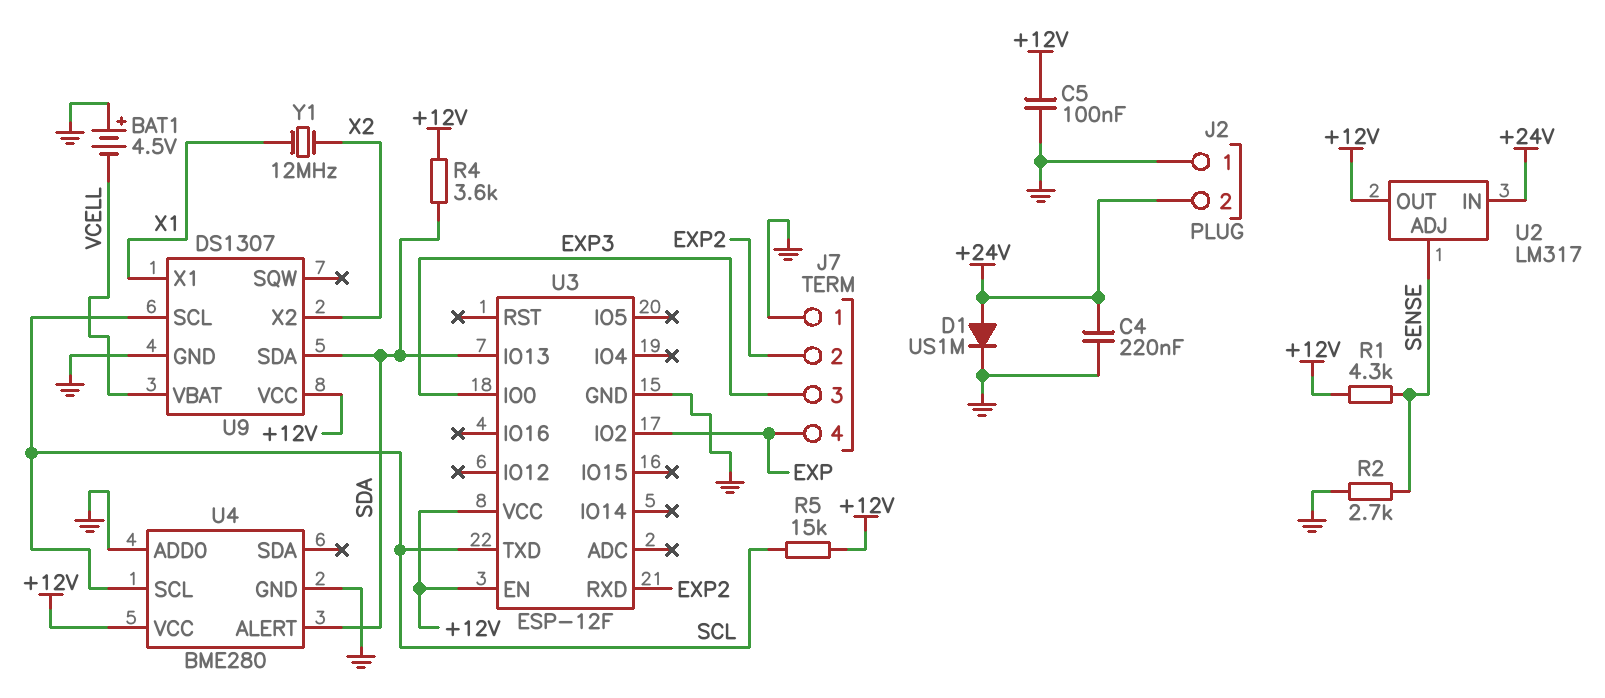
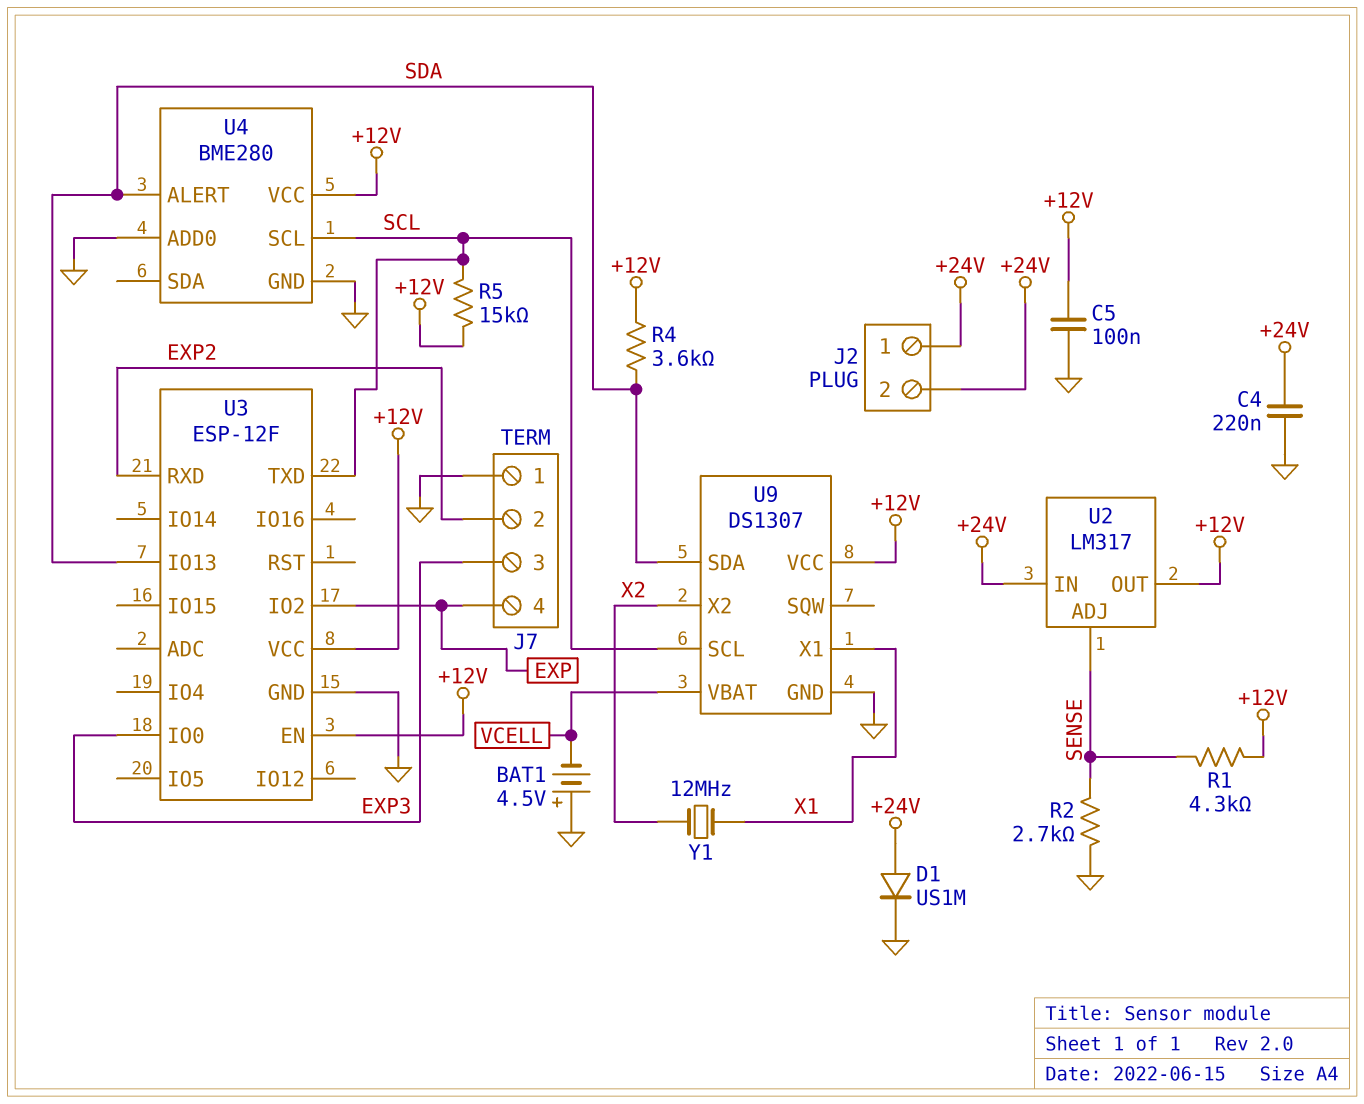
J2 pin 1: GND -> +24V

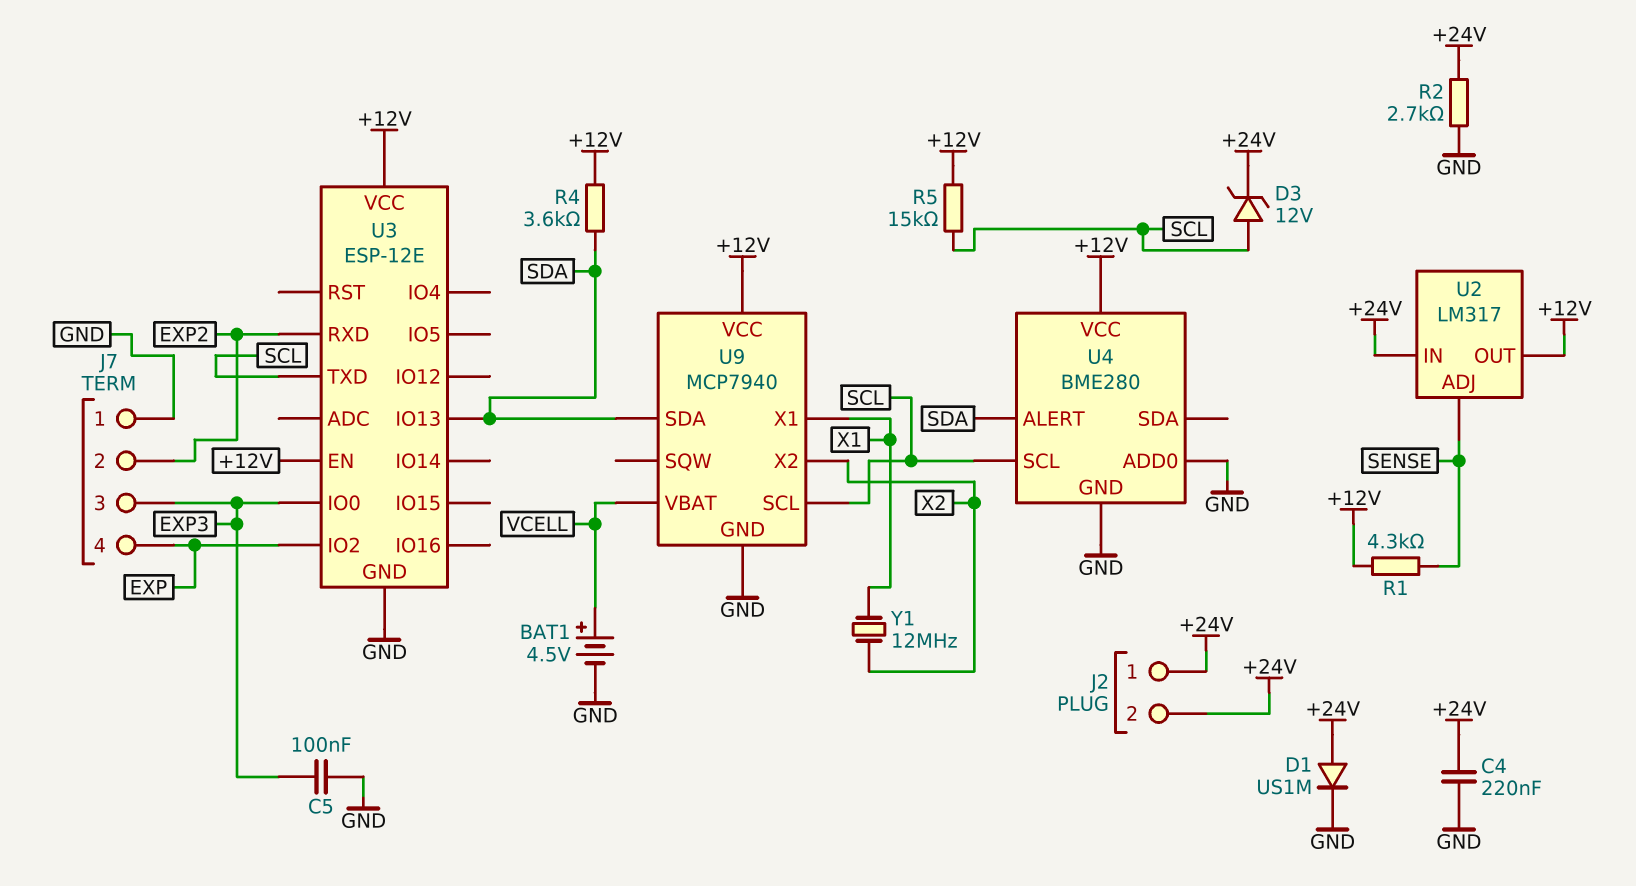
BAT1: 4.5V (plus GND, minus VCELL) -> 4.5V (plus VCELL, minus GND)
C5: 100nF (+12V, GND) -> 100nF (EXP3, GND)
D3: none -> zener 12V (A SCL, K +24V)
R2: 2.7k (GND, SENSE) -> 2.7k (+24V, GND)
U3: ESP-12F -> ESP-12E
U9: DS1307 -> MCP7940

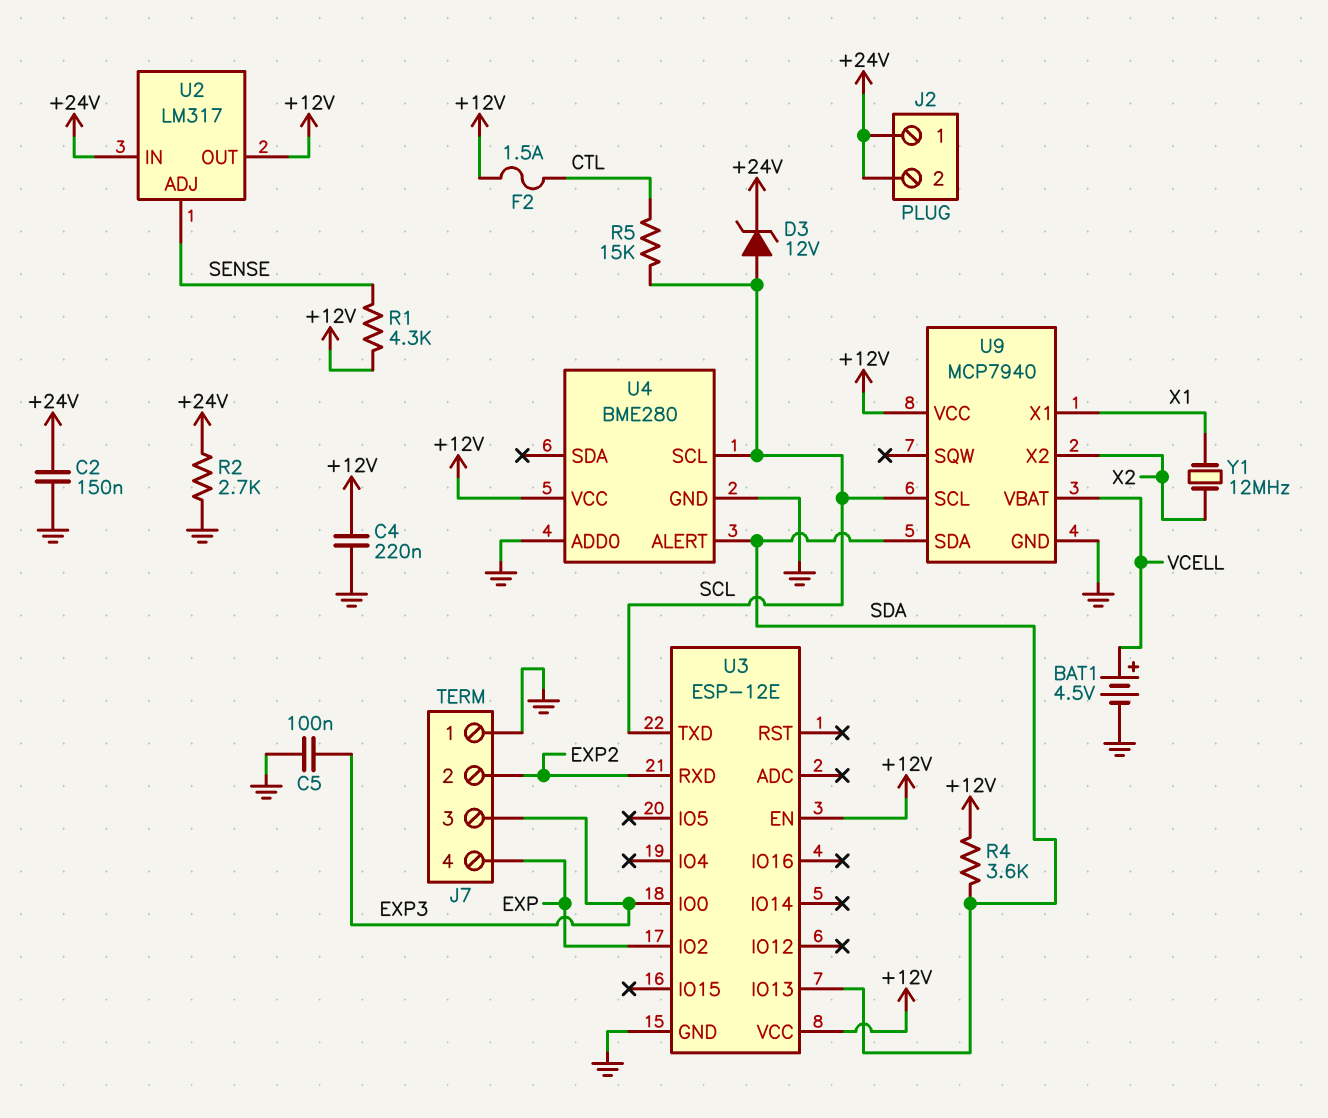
C2: none -> 150nF (+24V, GND)
C4: 220nF (+24V, GND) -> 220nF (+12V, GND)
D1: diode US1M (A +24V, K GND) -> none
F2: none -> 1.5A (+12V, CTL)
R5: 15k (+12V, SCL) -> 15k (CTL, SCL)

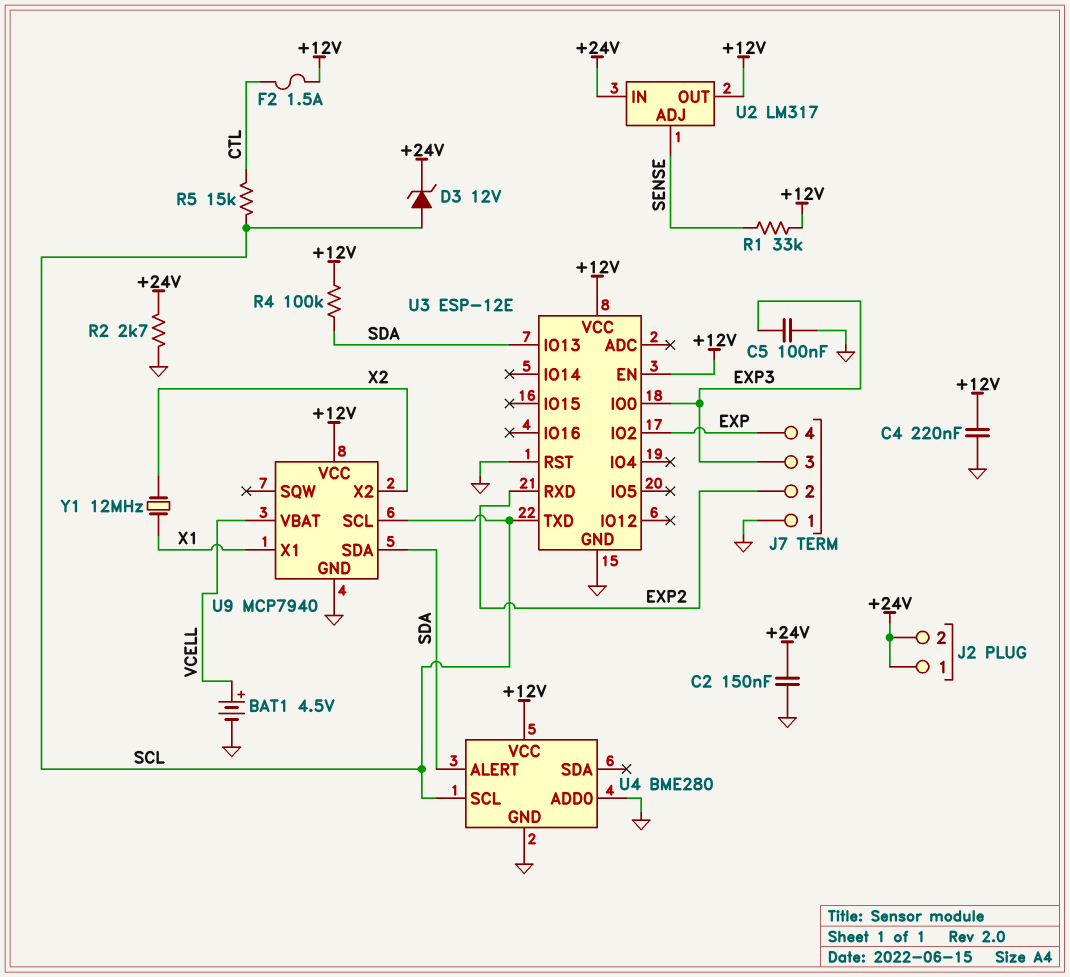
R1: 4.3k (+12V, SENSE) -> 33k (+12V, SENSE)
R4: 3.6k (+12V, SDA) -> 100k (+12V, SDA)
U3 pin RST: none -> GND

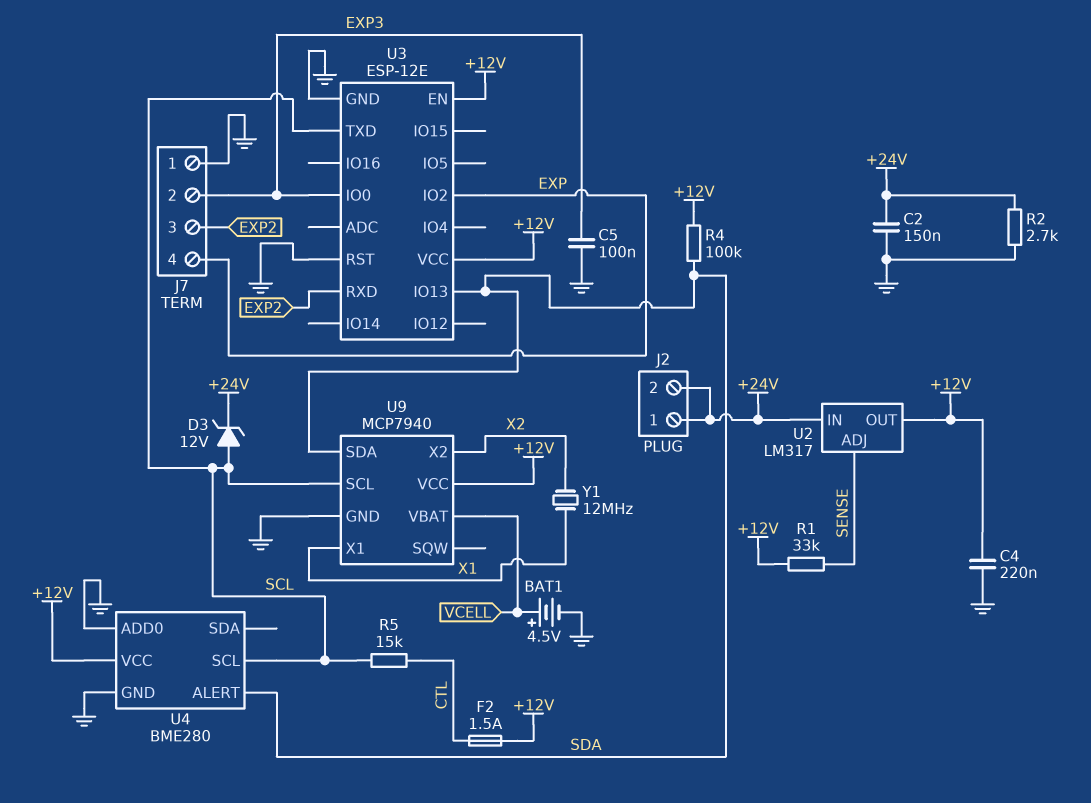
J7 pin 2: EXP2 -> EXP3
J7 pin 3: EXP3 -> EXP2

